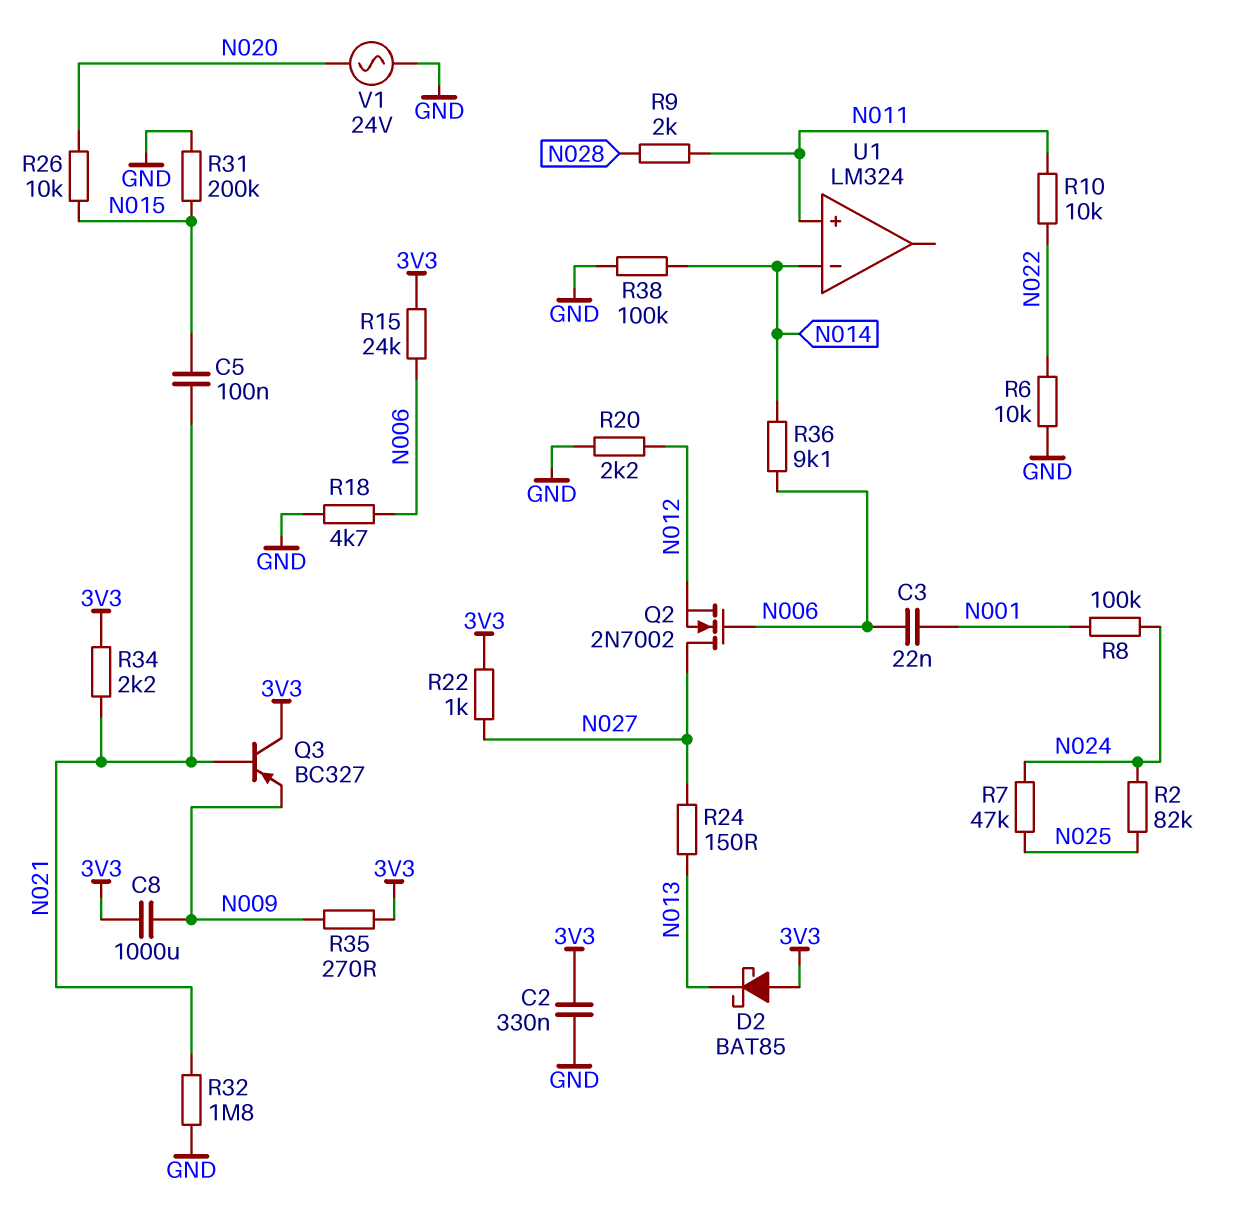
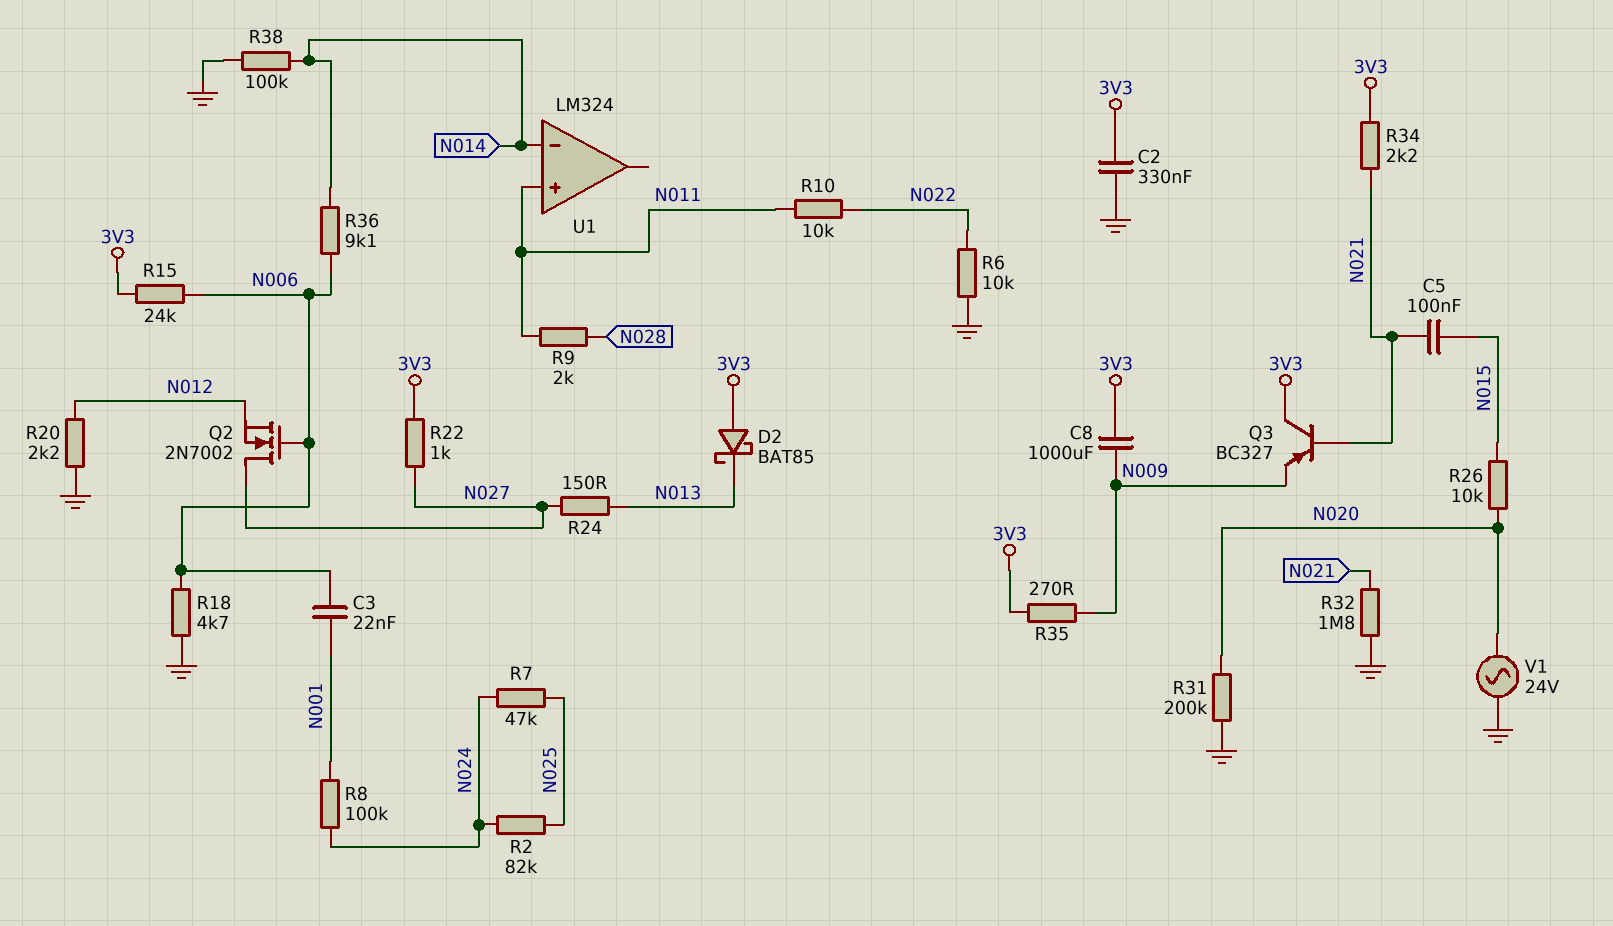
R31: 200k (GND, N015) -> 200k (GND, N020)

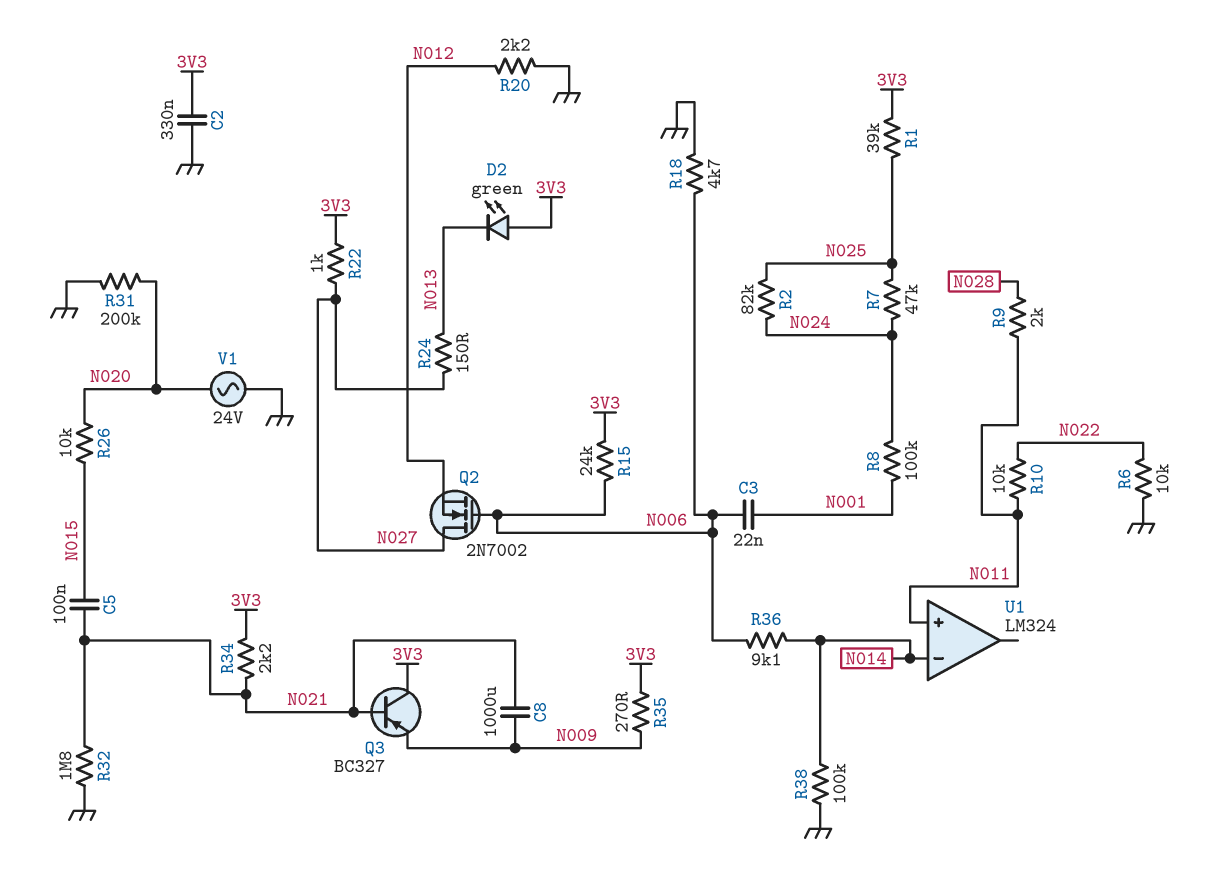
C8: 1000uF (3V3, N009) -> 1000uF (N009, N021)
D2: schottky BAT85 (A 3V3, K N013) -> LED green (A 3V3, K N013)
R1: none -> 39k (3V3, N025)

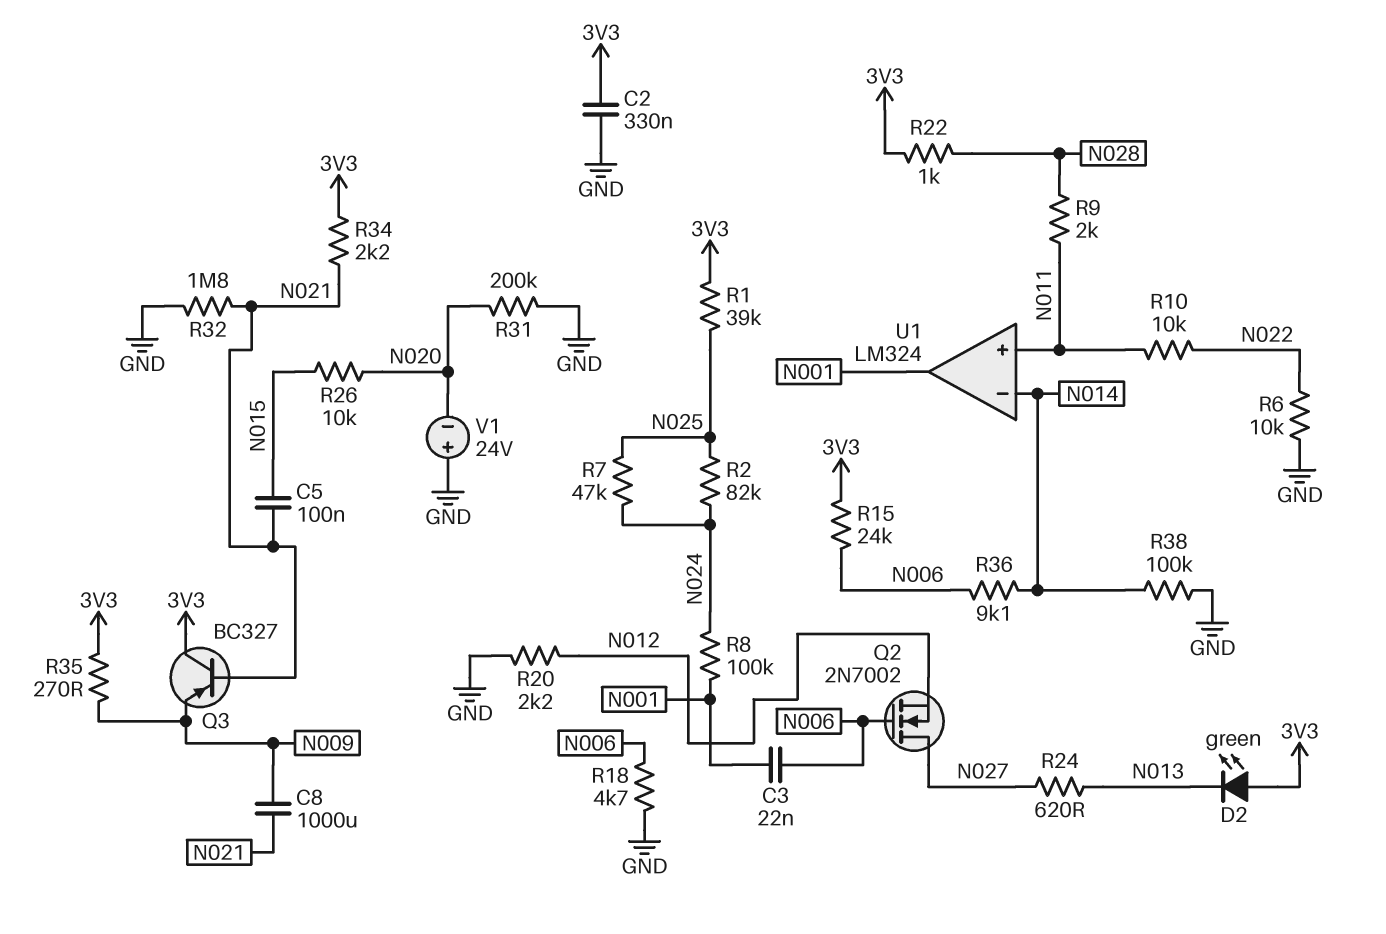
R22: 1k (3V3, N027) -> 1k (3V3, N028)
R24: 150 (N013, N027) -> 620 (N013, N027)
U1 pin out: none -> N001
V1: AC 24V (GND, N020) -> 24V (plus GND, minus N020)

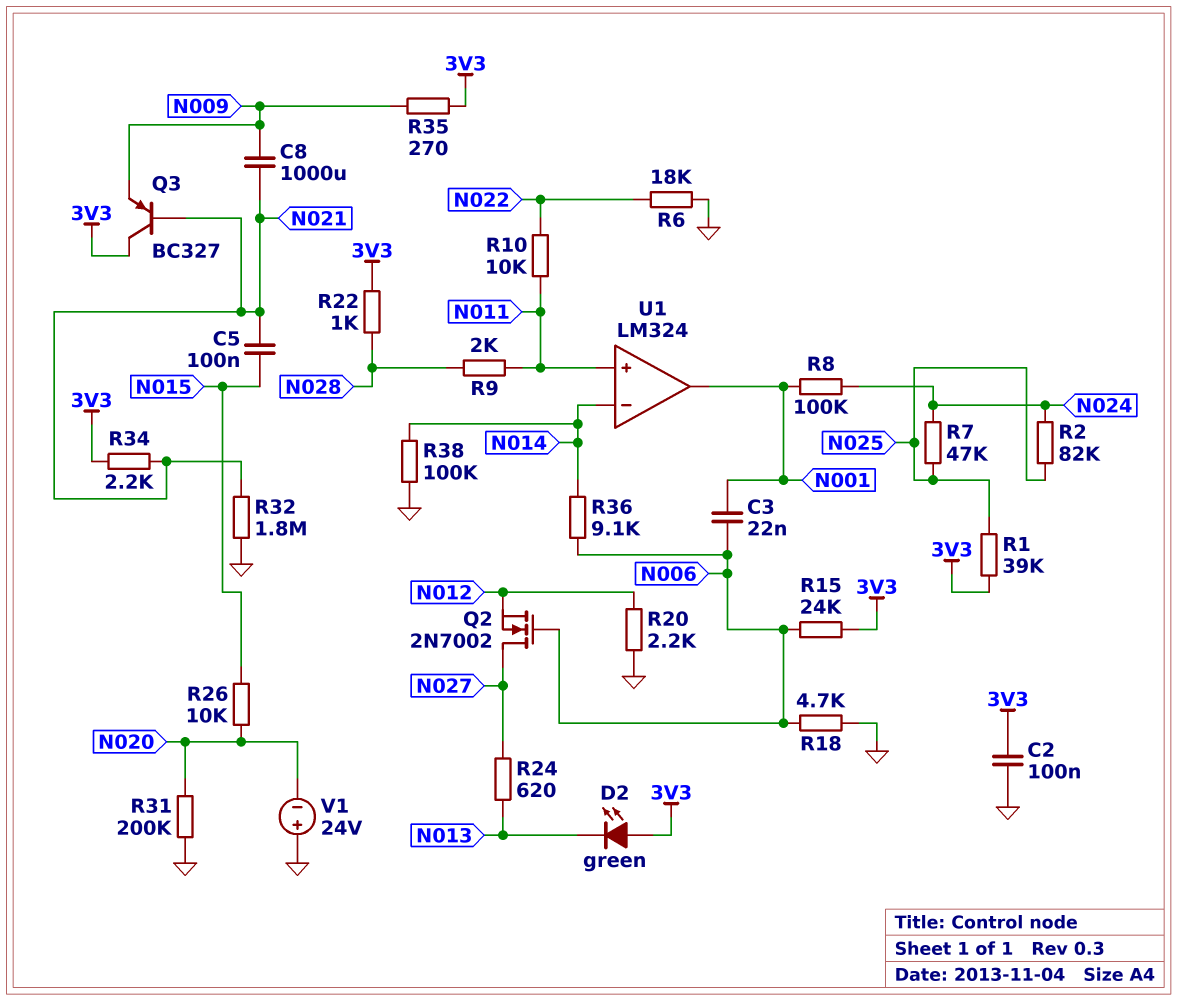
C2: 330nF (3V3, GND) -> 100nF (3V3, GND)
R6: 10k (GND, N022) -> 18k (GND, N022)

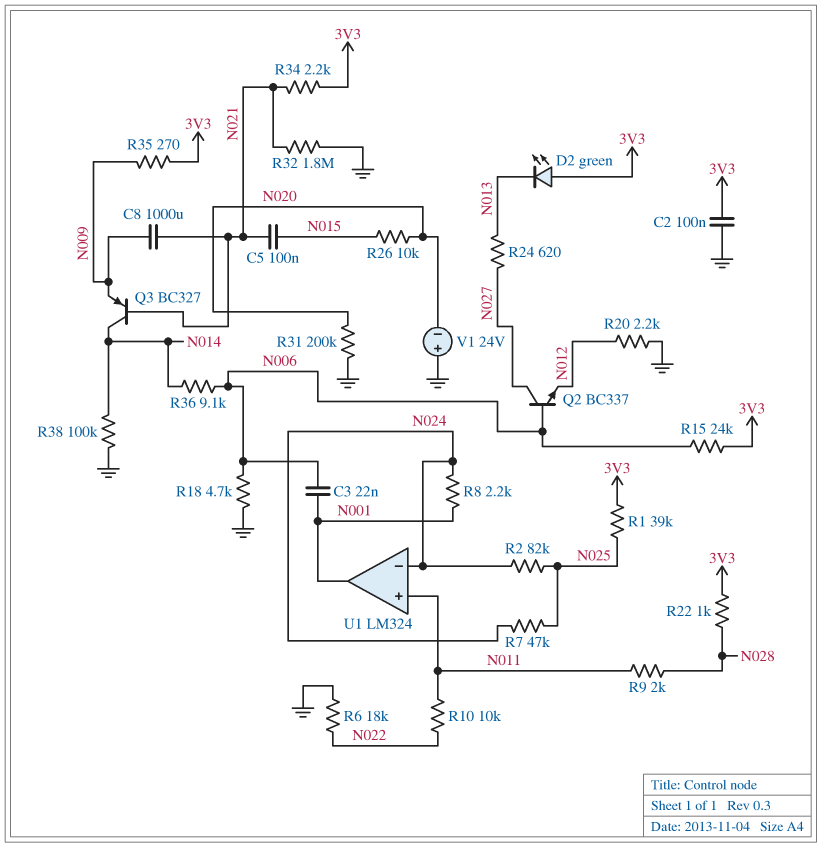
Q2: NMOS 2N7002 (G N006, D N027, S N012) -> NPN BC337 (B N006, C N027, E N012)
Q3: PNP BC327 (B N021, C 3V3, E N009) -> PNP BC327 (B N021, C N014, E N009)
R8: 100k (N001, N024) -> 2.2k (N001, N024)
U1 pin in-: N014 -> N024

